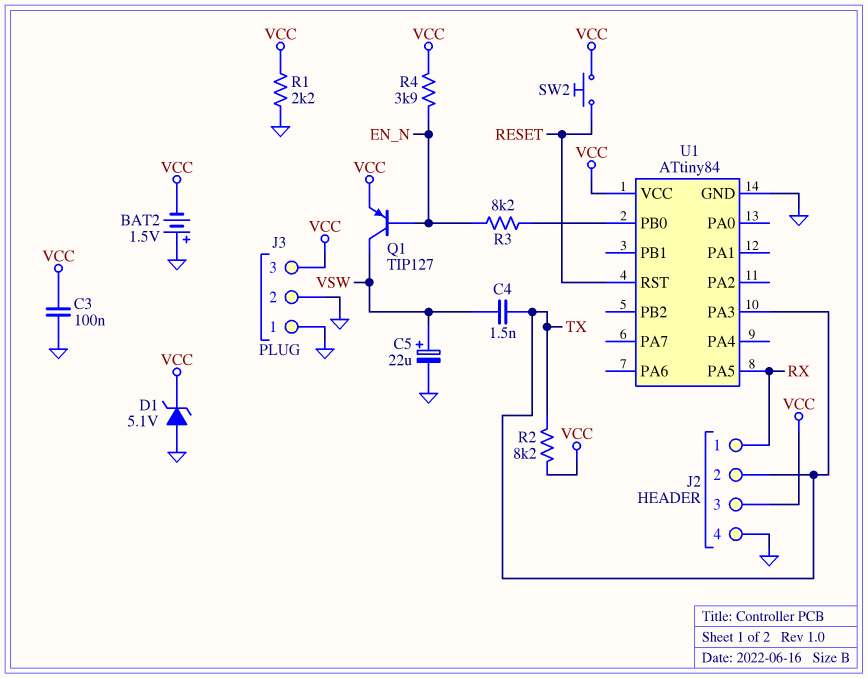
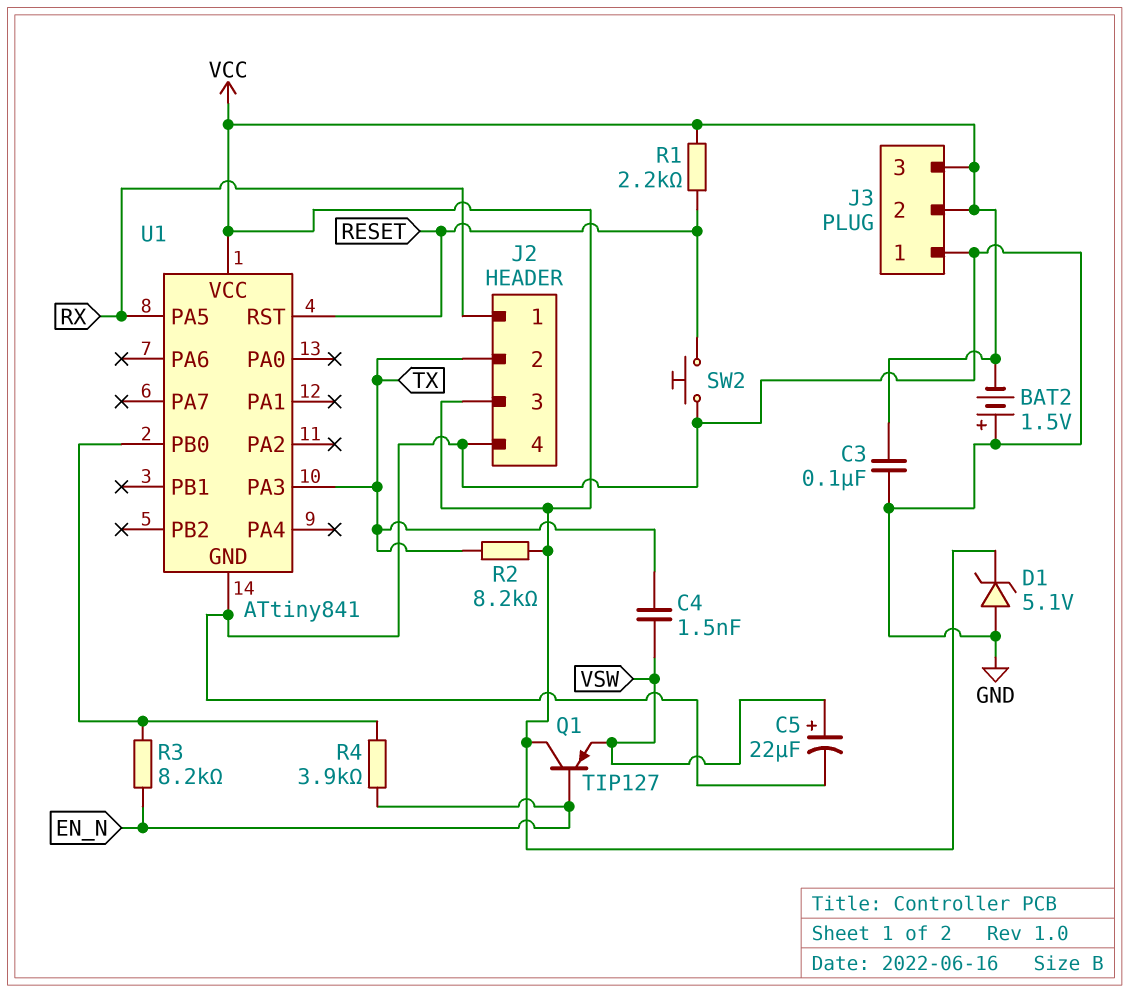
J3 pin 2: GND -> VCC
Q1: PNP TIP127 (B EN_N, C VSW, E VCC) -> PNP TIP127 (B EN_N, C VCC, E VSW)
R1: 2.2k (GND, VCC) -> 2.2k (RESET, VCC)
R4: 3.9k (EN_N, VCC) -> 3.9k (EN_N, U1/PB0)
SW2: button (RESET, VCC) -> button (GND, RESET)
U1: ATtiny84 -> ATtiny841

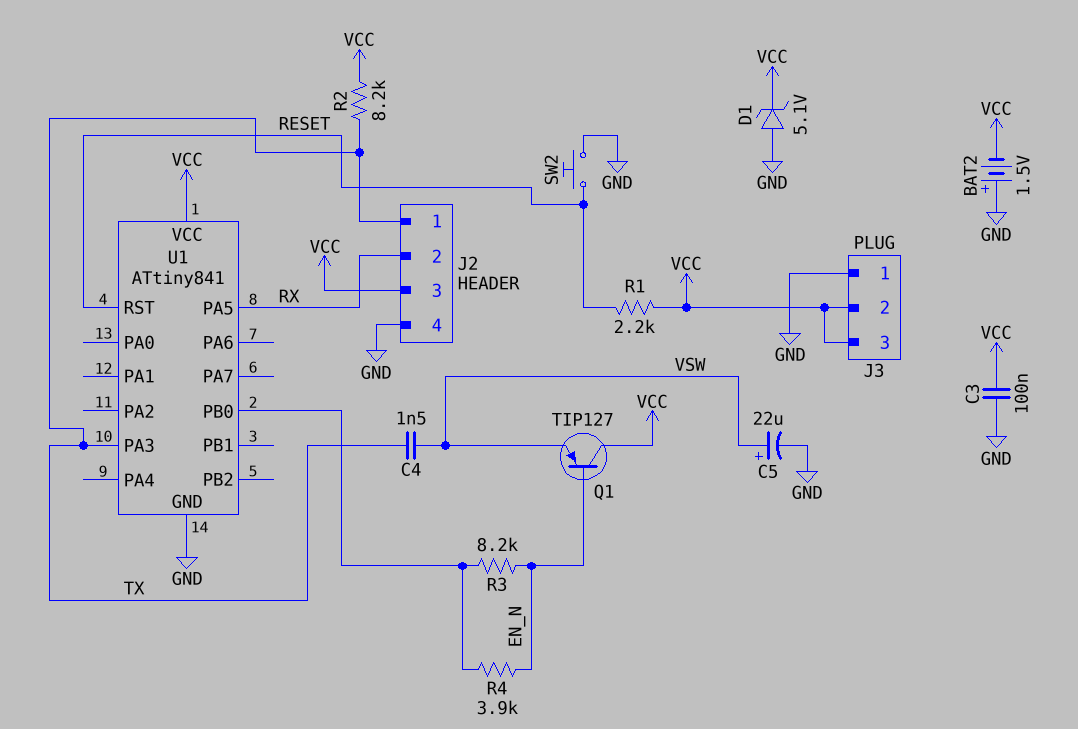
J2 pin 1: RX -> TX
J2 pin 2: TX -> RX

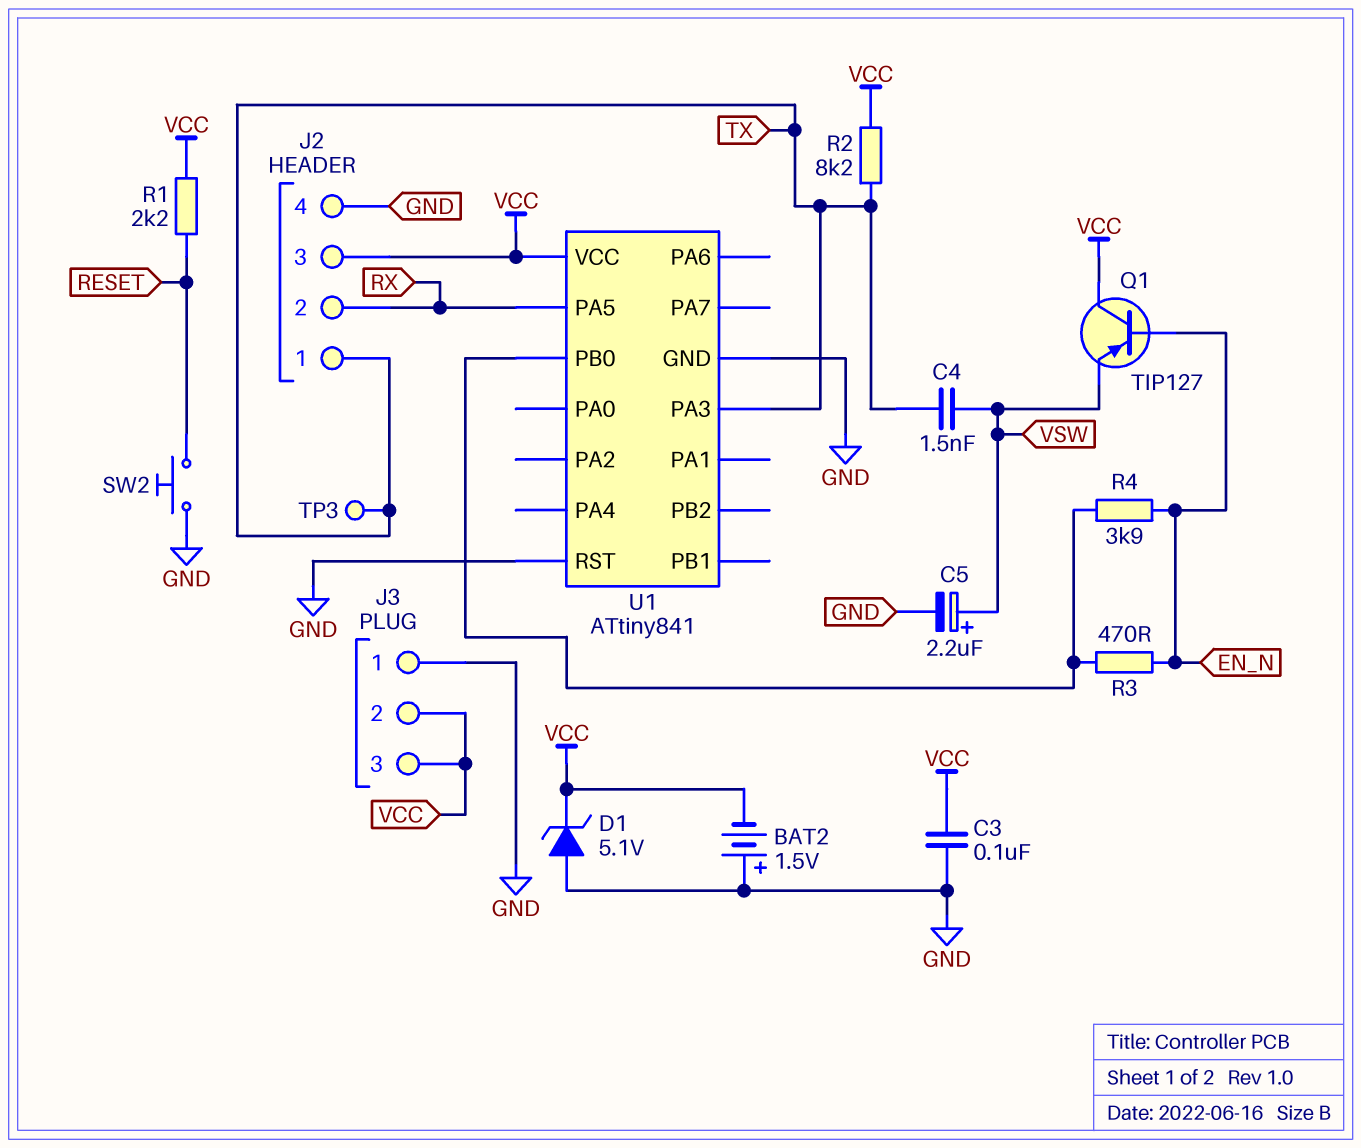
C5: 22uF (plus VSW, minus GND) -> 2.2uF (plus VSW, minus GND)
R3: 8.2k (EN_N, U1/PB0) -> 470 (EN_N, U1/PB0)
TP3: none -> test point (TX)
U1 pin RST: RESET -> GND

